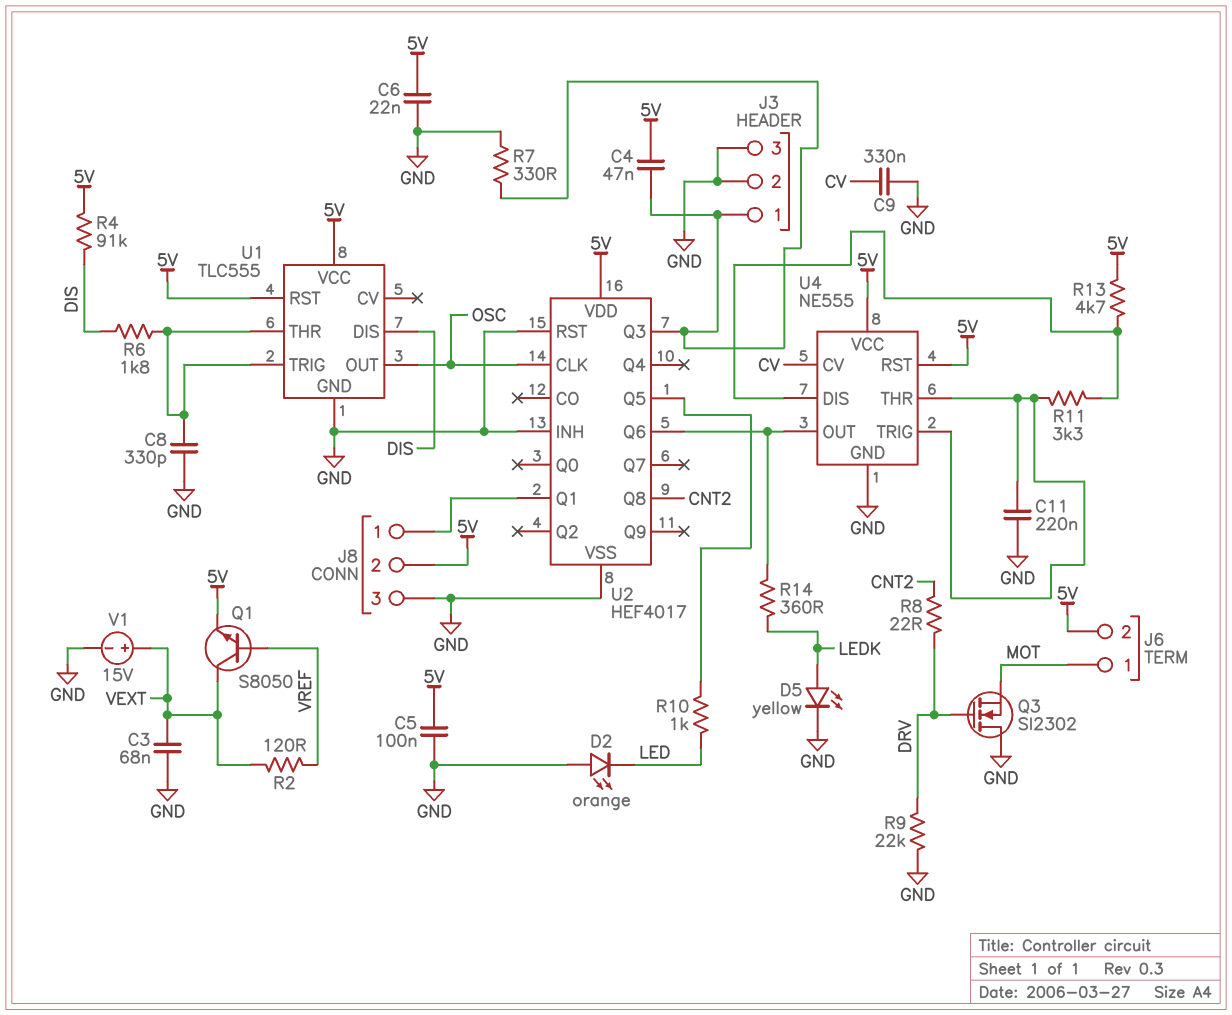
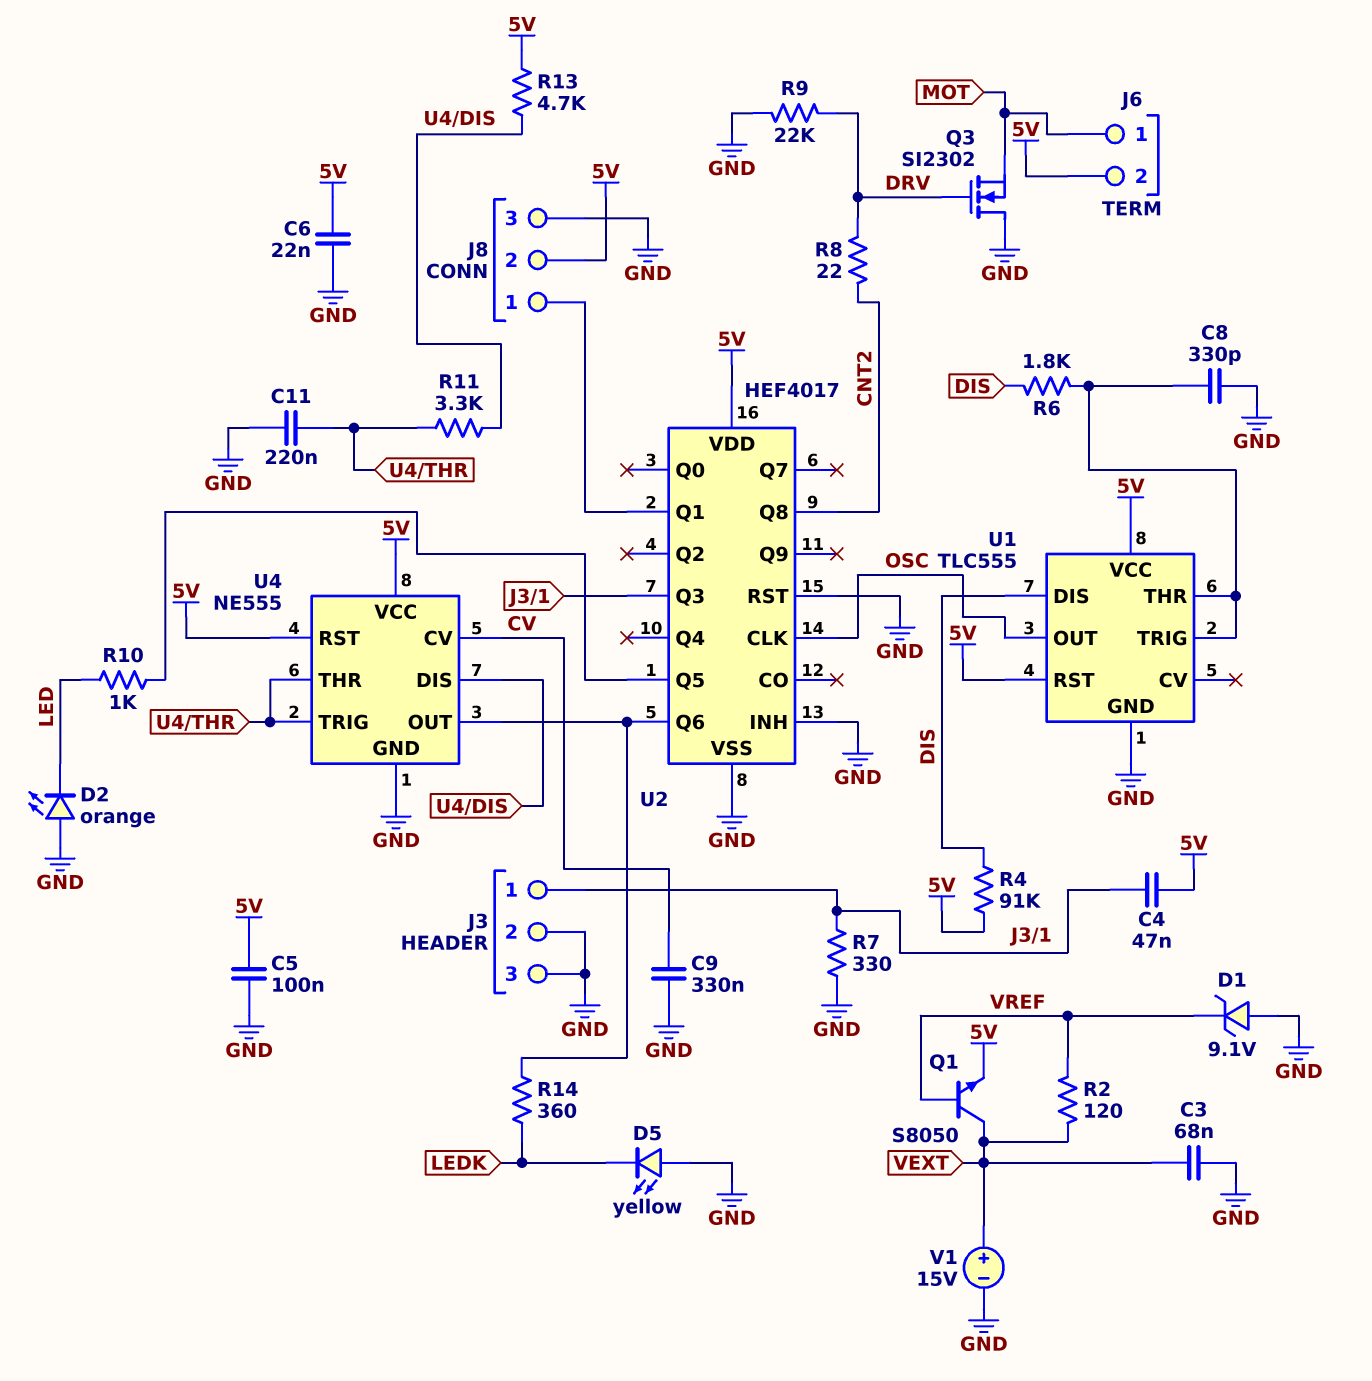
D1: none -> zener 9.1V (A GND, K VREF)
D5: LED yellow (A LEDK, K GND) -> LED yellow (A GND, K LEDK)

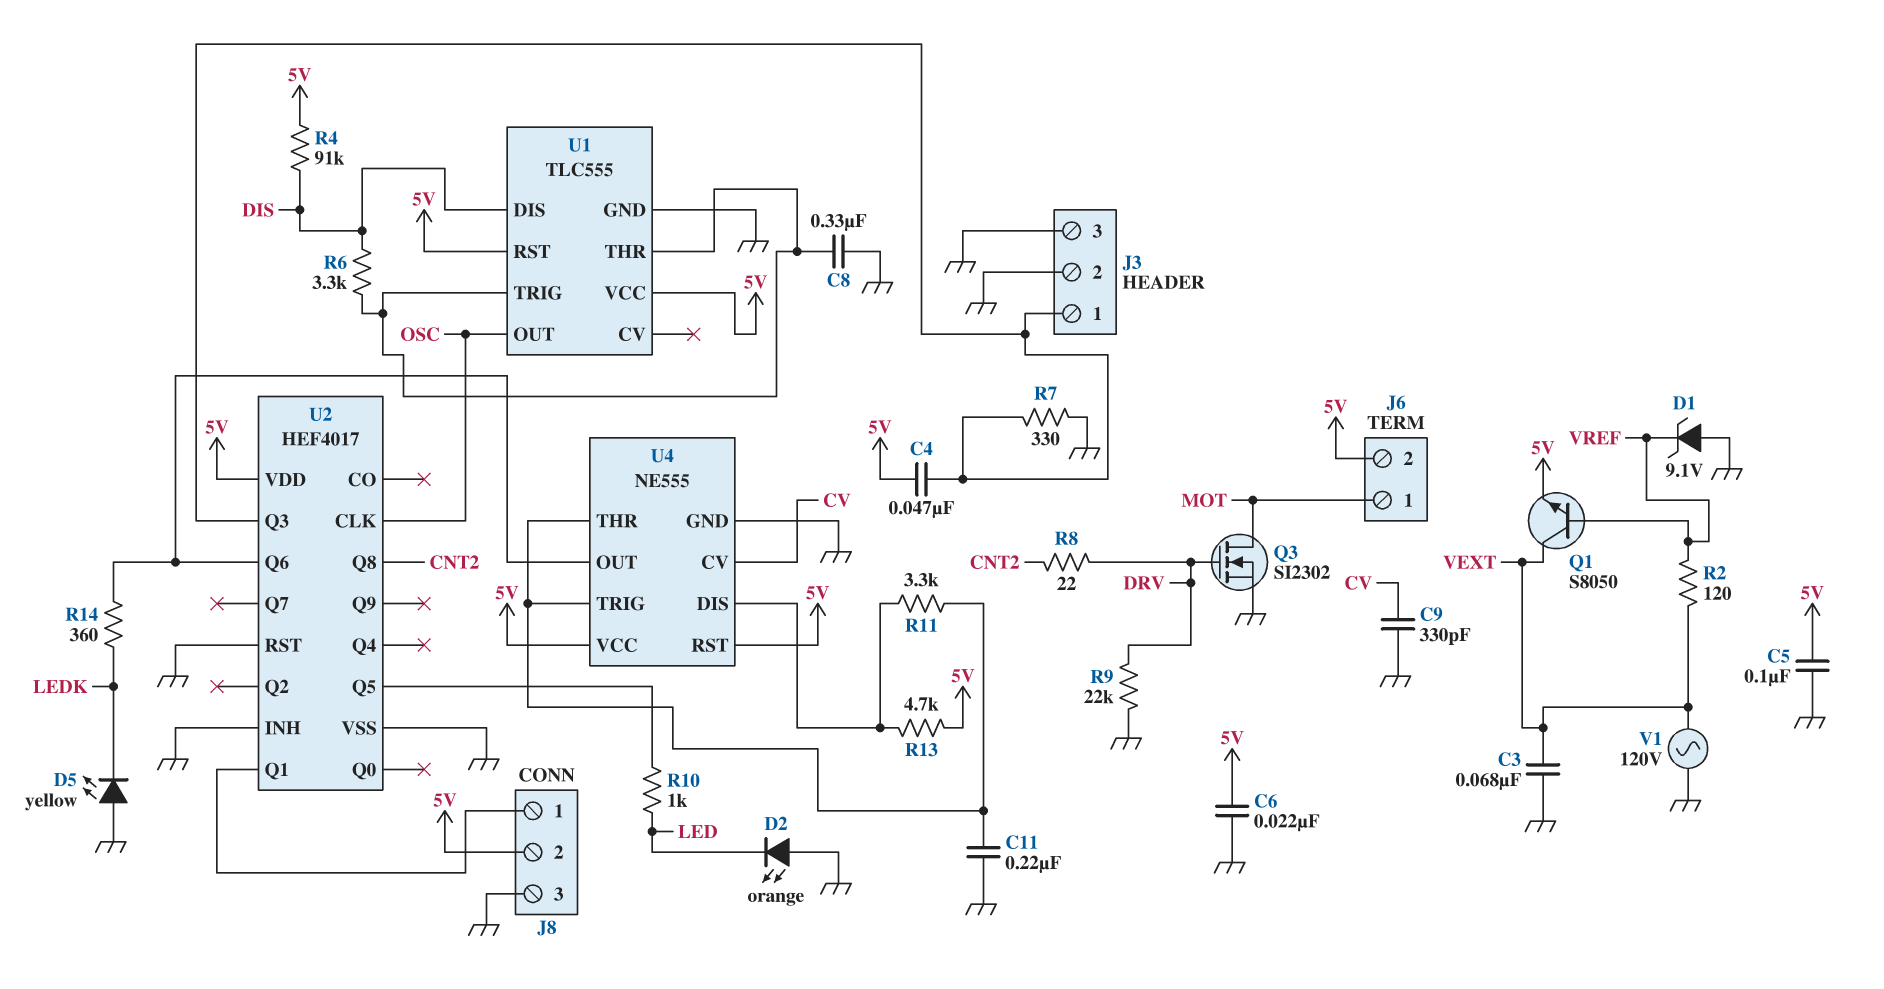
C8: 330pF (GND, U1/THR) -> 330nF (GND, U1/THR)
C9: 330nF (CV, GND) -> 330pF (CV, GND)
Q3: NMOS SI2302 (G DRV, D GND, S MOT) -> NMOS SI2302 (G DRV, D MOT, S GND)
R6: 1.8k (DIS, U1/THR) -> 3.3k (DIS, U1/THR)
V1: 15V (plus VEXT, minus GND) -> AC 120V (GND, VEXT)

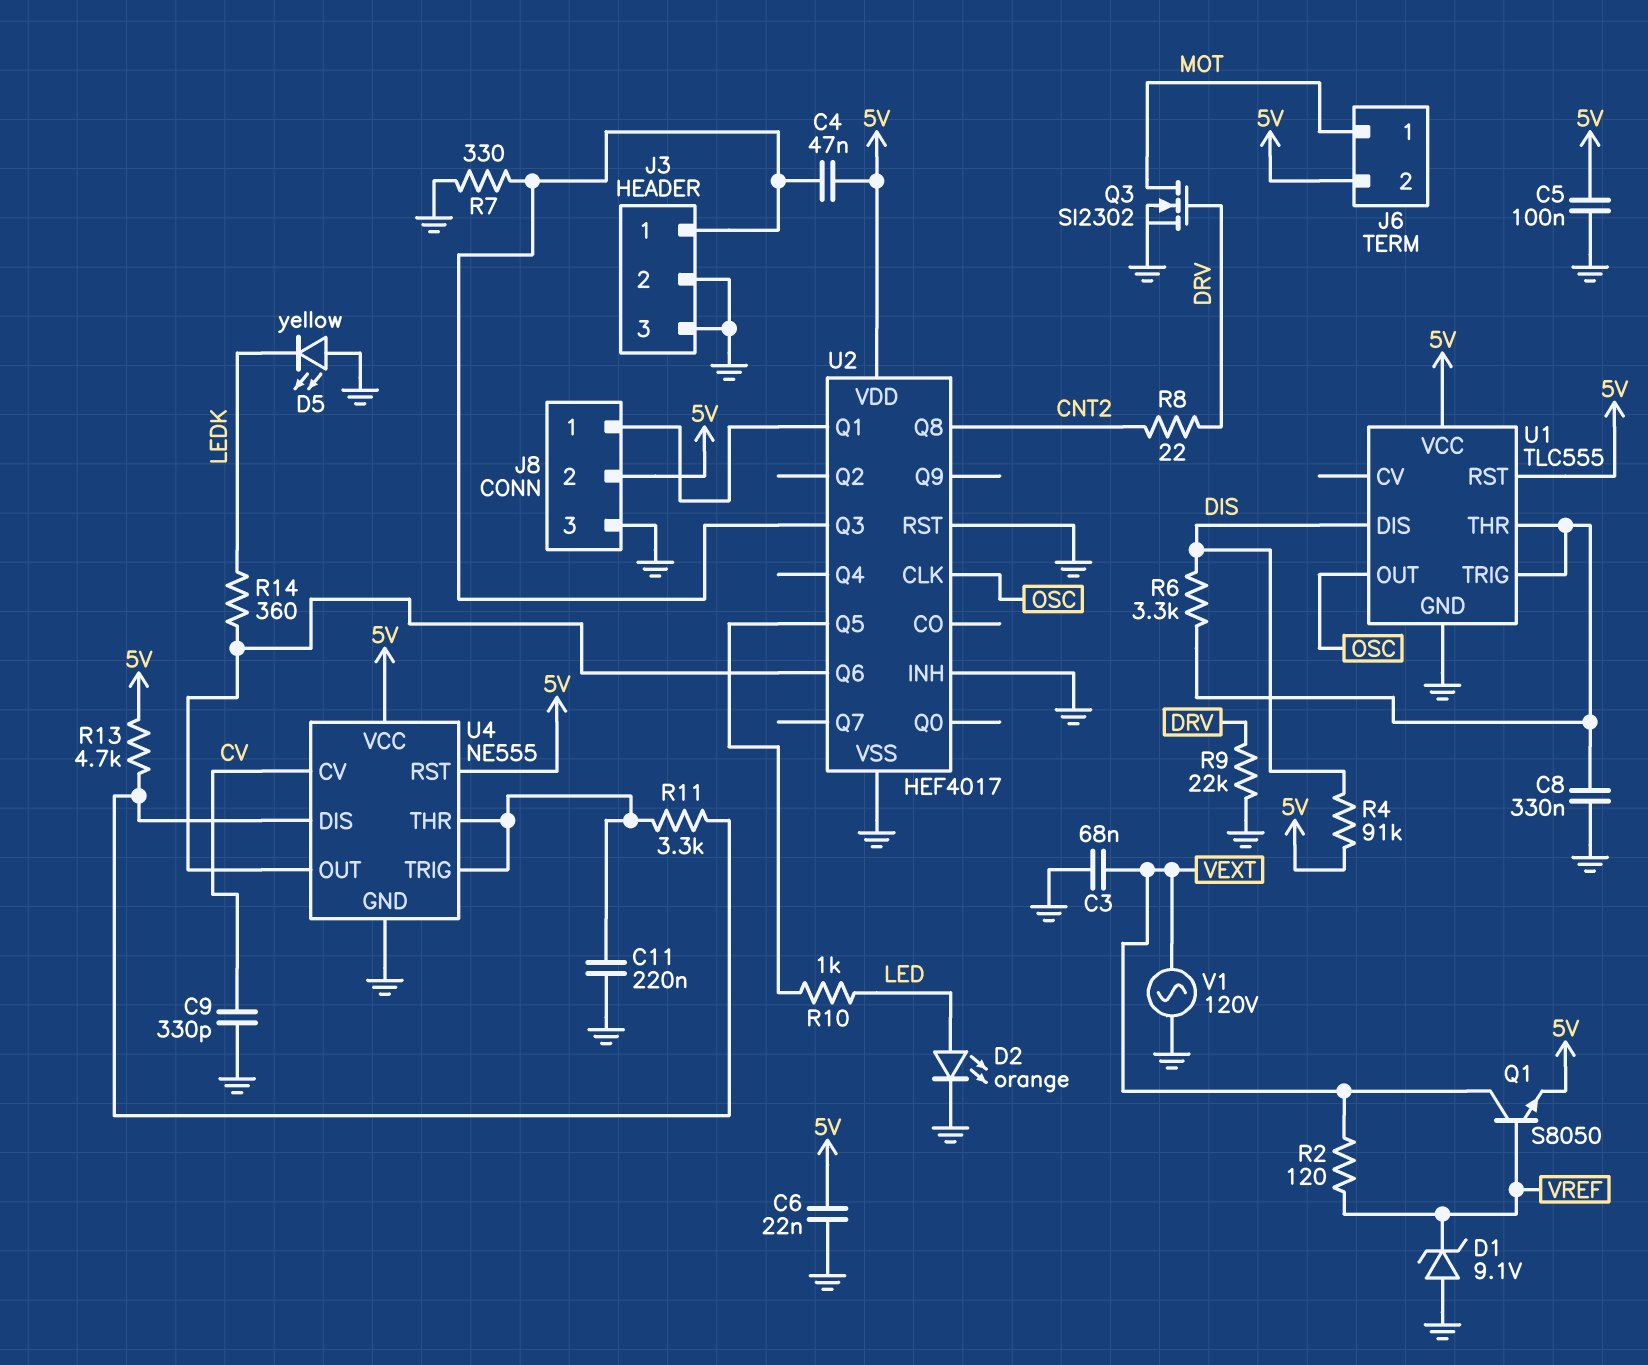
D2: LED orange (A GND, K LED) -> LED orange (A LED, K GND)

